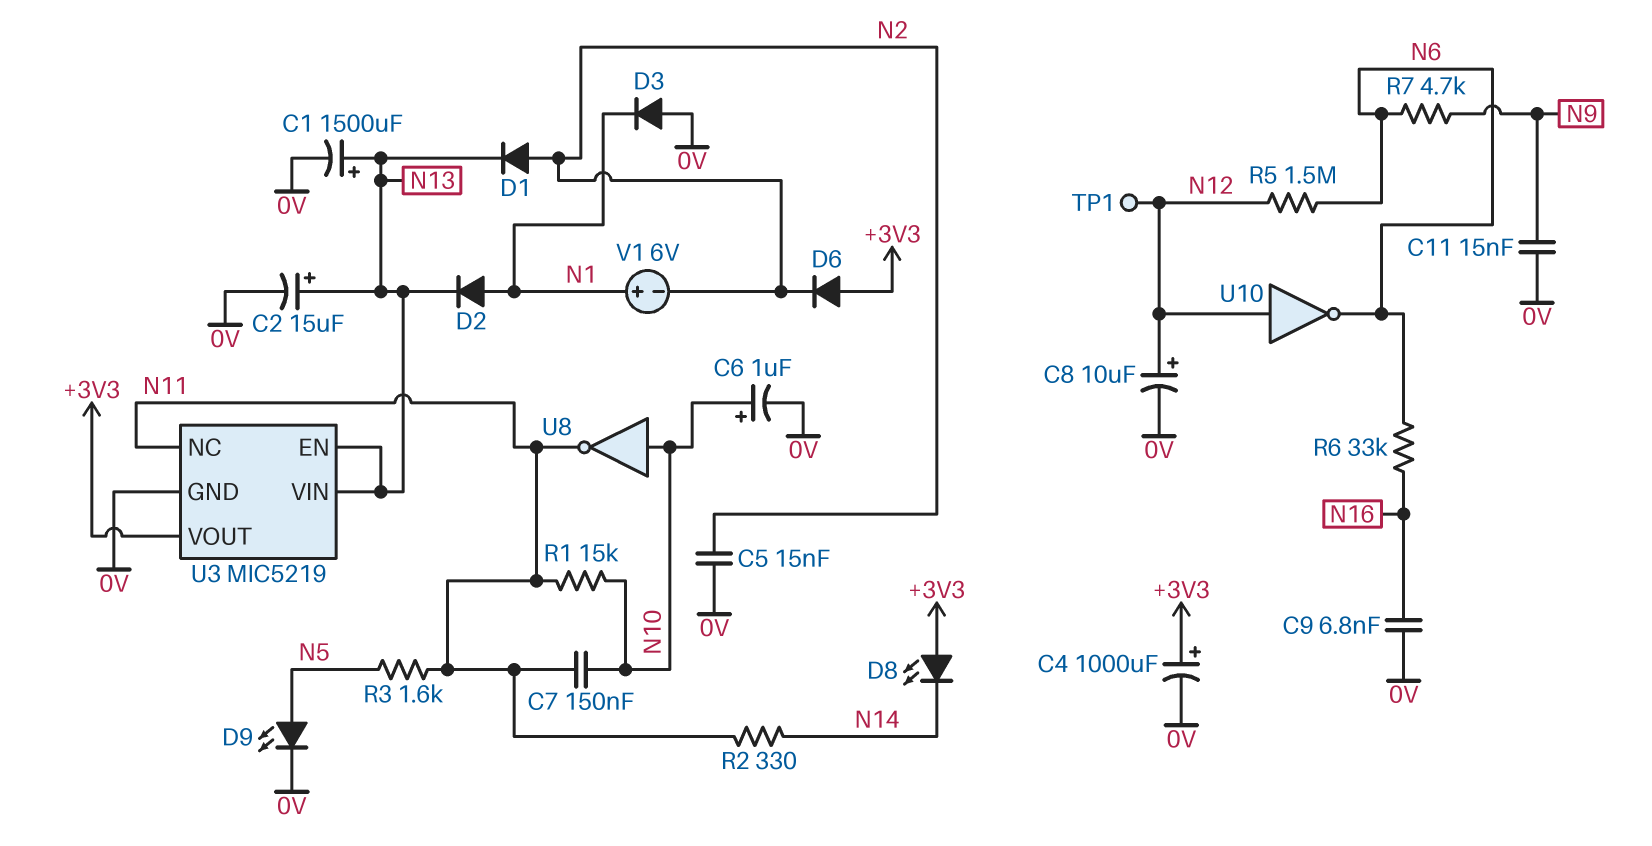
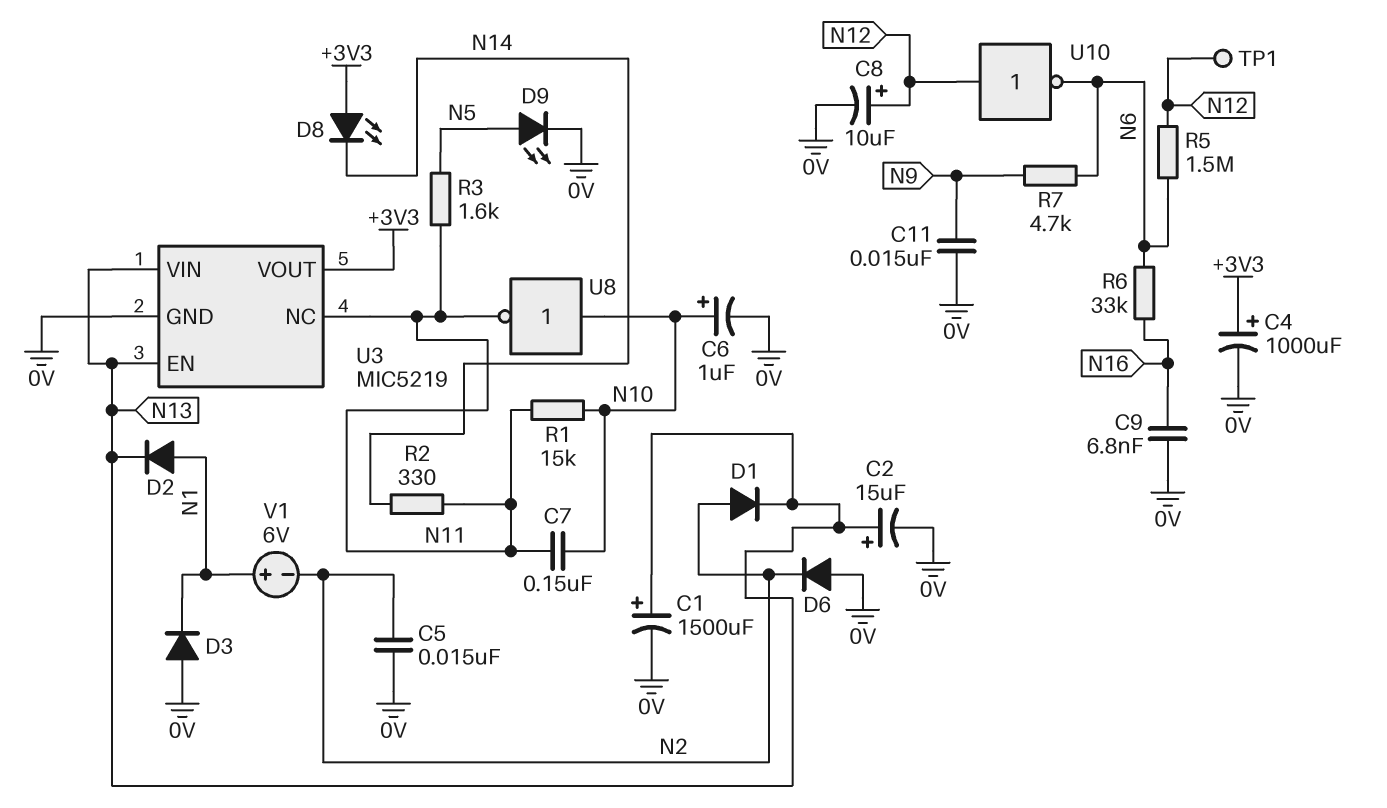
D6: diode (A +3V3, K N2) -> diode (A 0V, K N2)

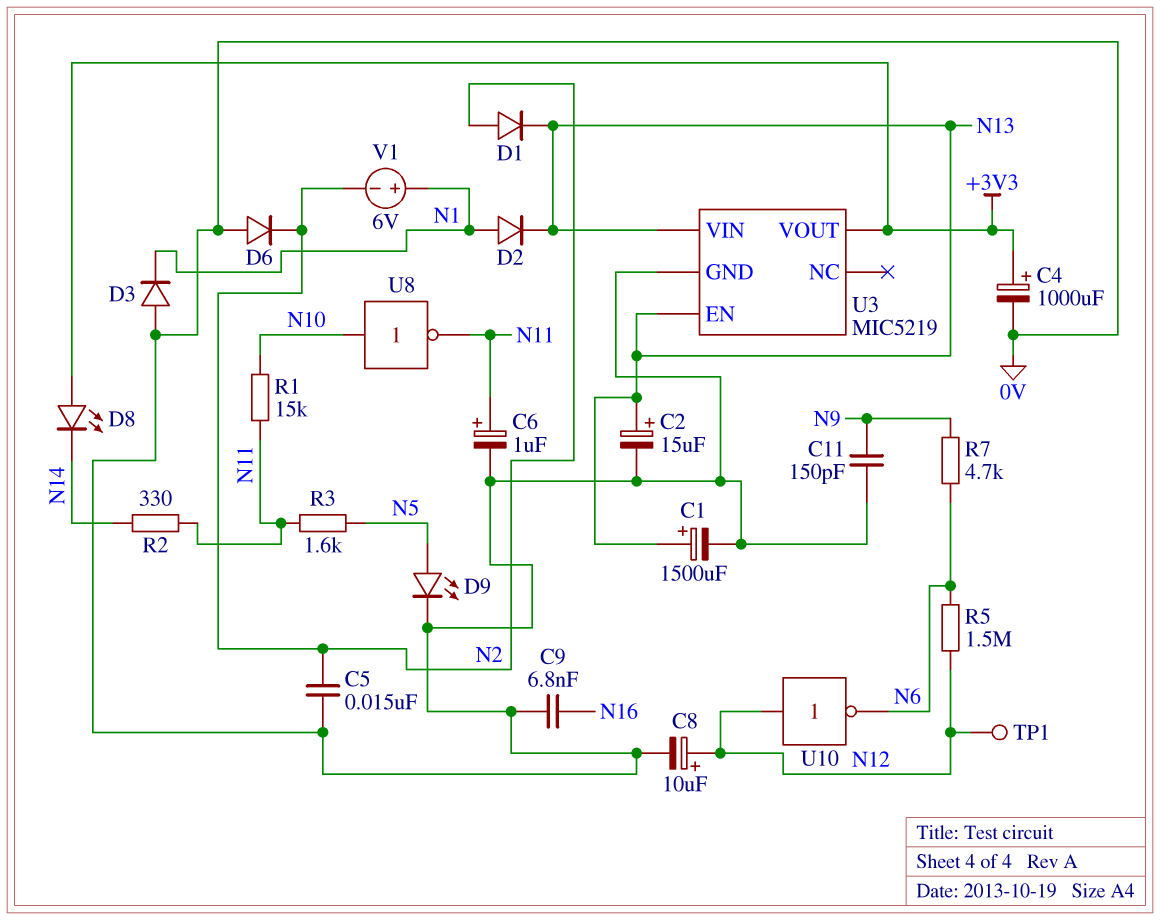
C6: 1uF (plus N10, minus 0V) -> 1uF (plus N11, minus 0V)
C7: 150nF (N10, N11) -> none
C11: 15nF (0V, N9) -> 150pF (0V, N9)
R6: 33k (N6, N16) -> none
U3 pin NC: N11 -> none

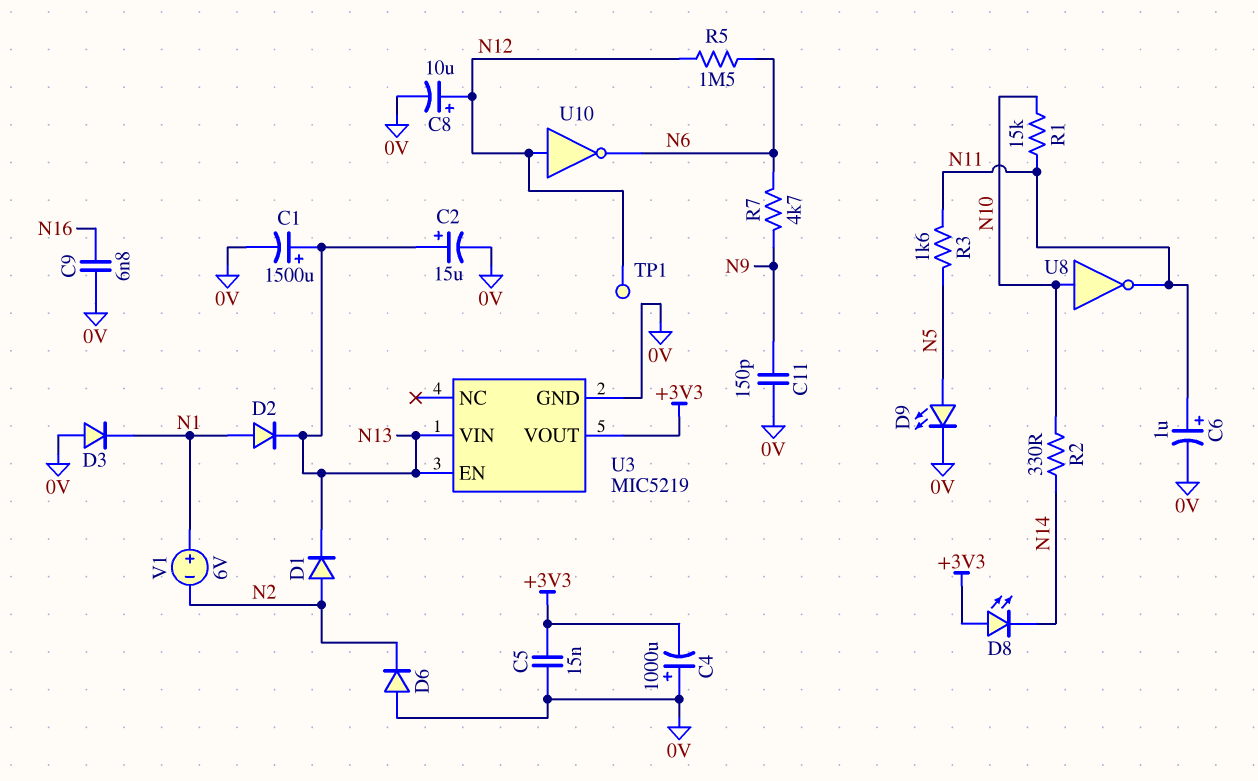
C4: 1000uF (plus +3V3, minus 0V) -> 1000uF (plus 0V, minus +3V3)
C5: 15nF (0V, N2) -> 15nF (+3V3, 0V)
R2: 330 (N11, N14) -> 330 (N10, N14)

